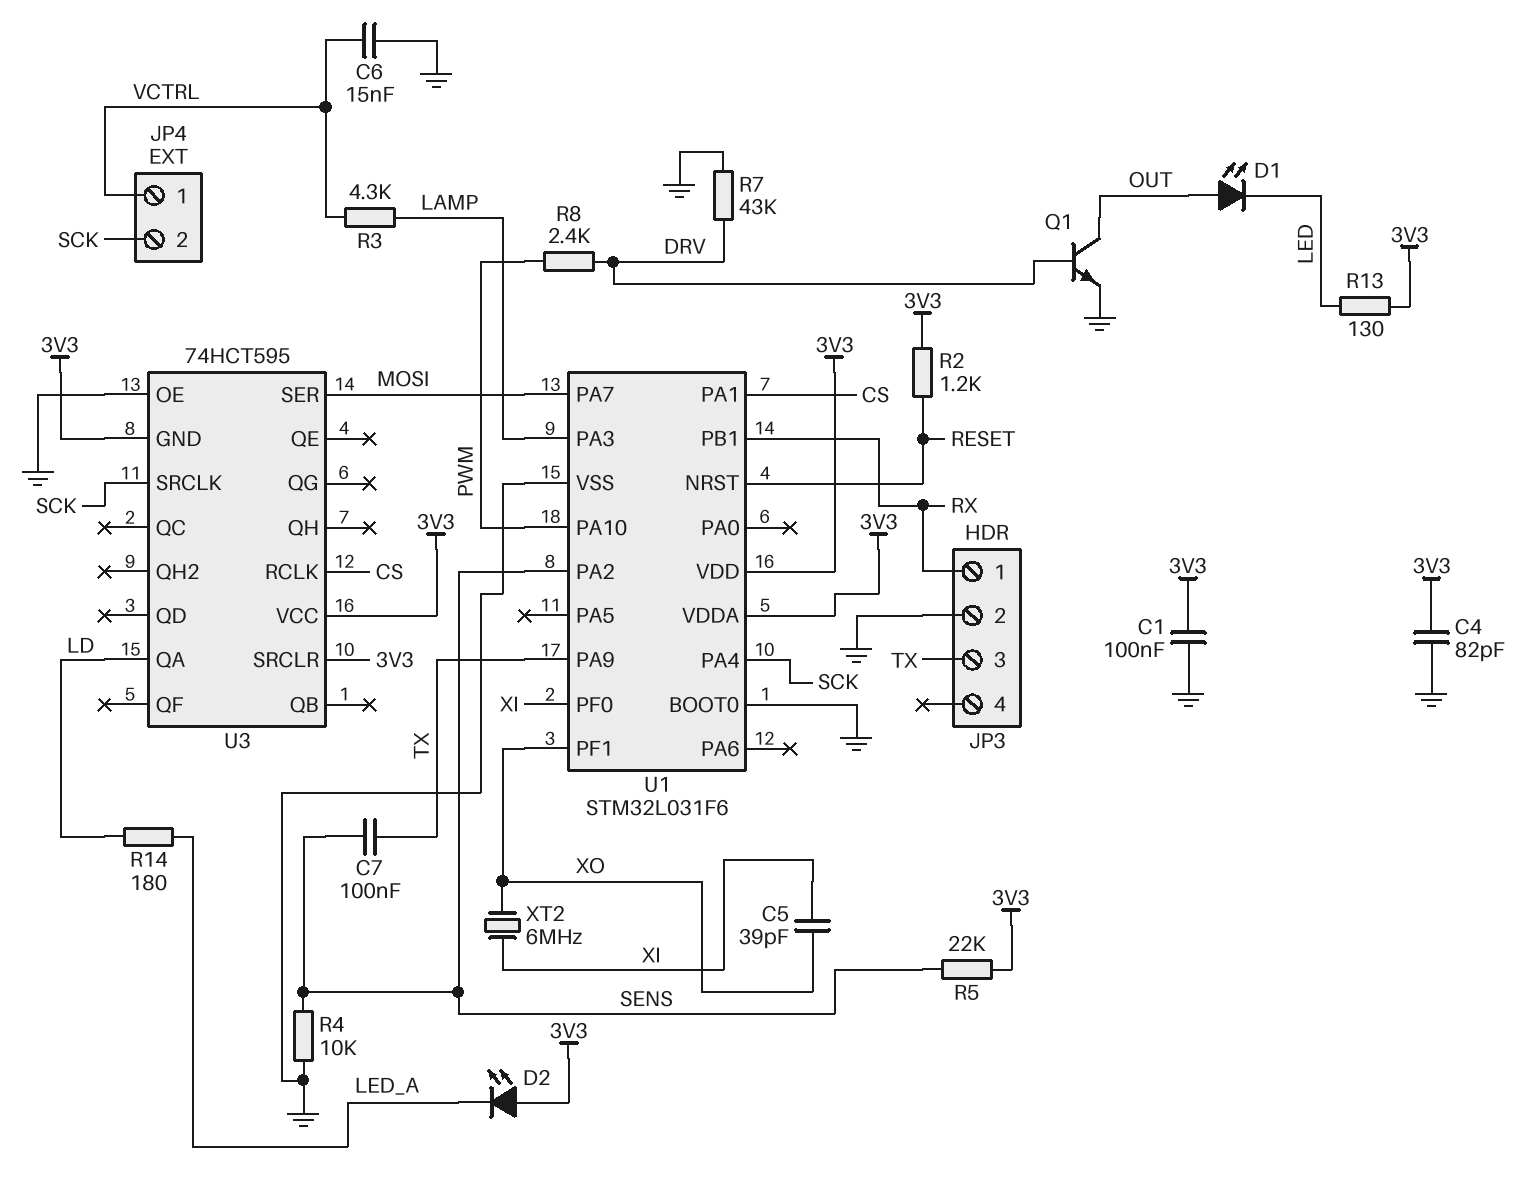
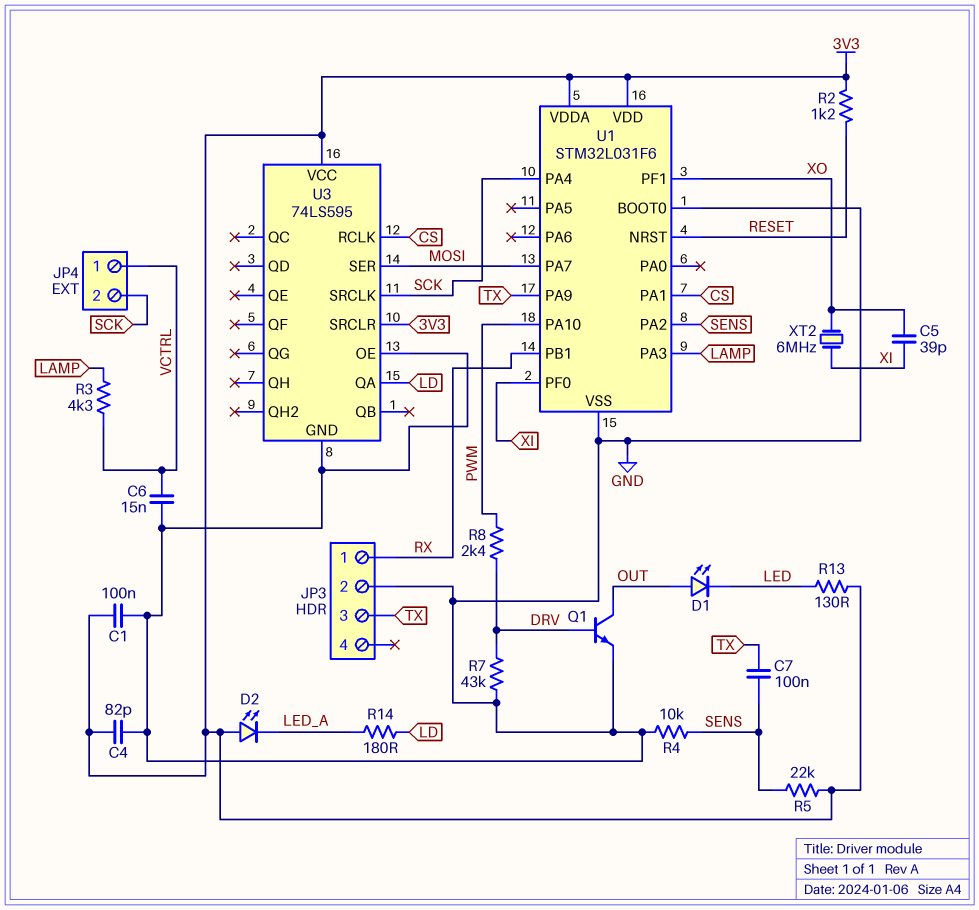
U3: 74HCT595 -> 74LS595
U3 pin GND: 3V3 -> GND

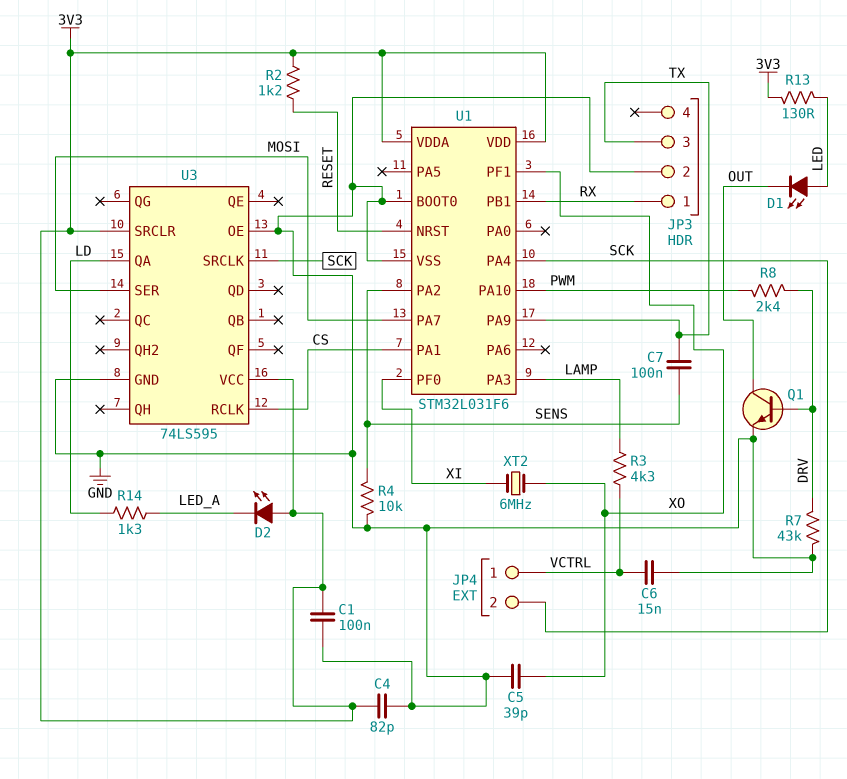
C5: 39pF (XI, XO) -> 39pF (GND, XO)
D1: LED (A OUT, K LED) -> LED (A LED, K OUT)
R5: 22k (3V3, SENS) -> none
R14: 180 (LD, LED_A) -> 1.3k (LD, LED_A)

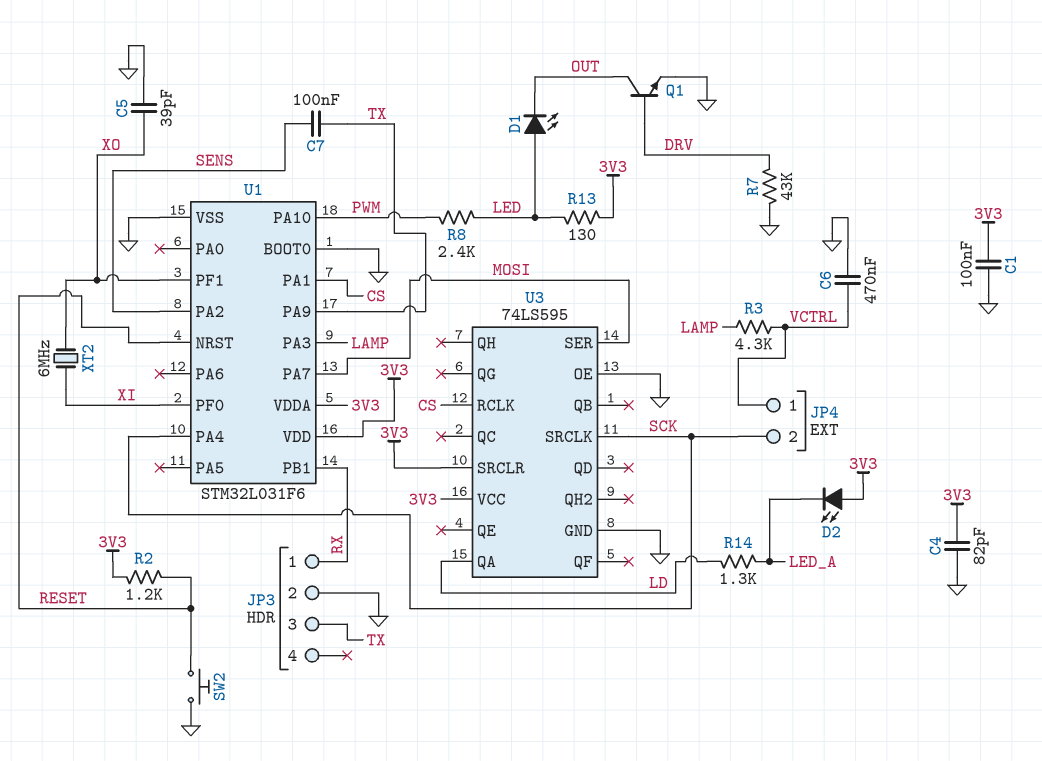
C6: 15nF (GND, VCTRL) -> 470nF (GND, VCTRL)
R4: 10k (GND, SENS) -> none
R8: 2.4k (DRV, PWM) -> 2.4k (LED, PWM)
SW2: none -> button (GND, RESET)

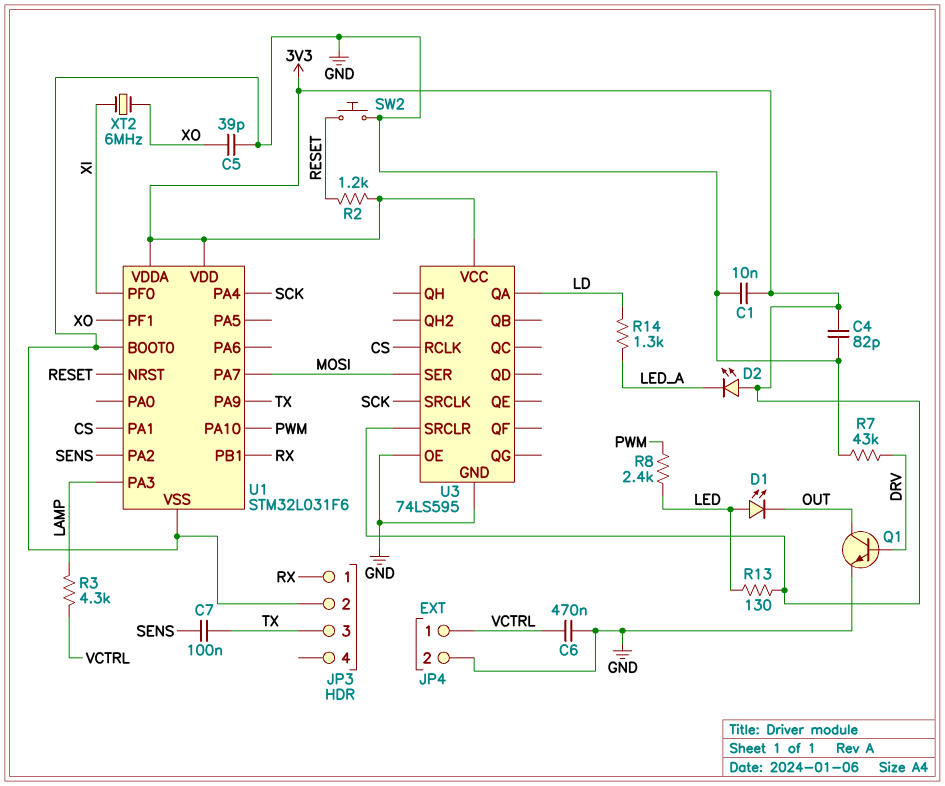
C1: 100nF (3V3, GND) -> 10nF (3V3, GND)
JP4 pin 2: SCK -> GND

